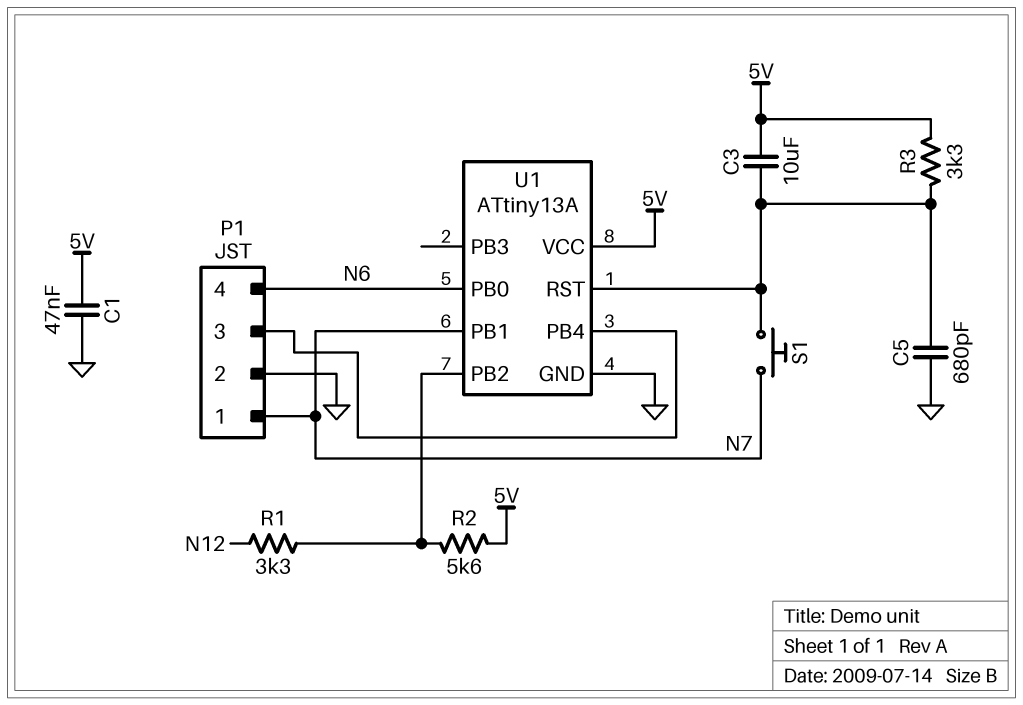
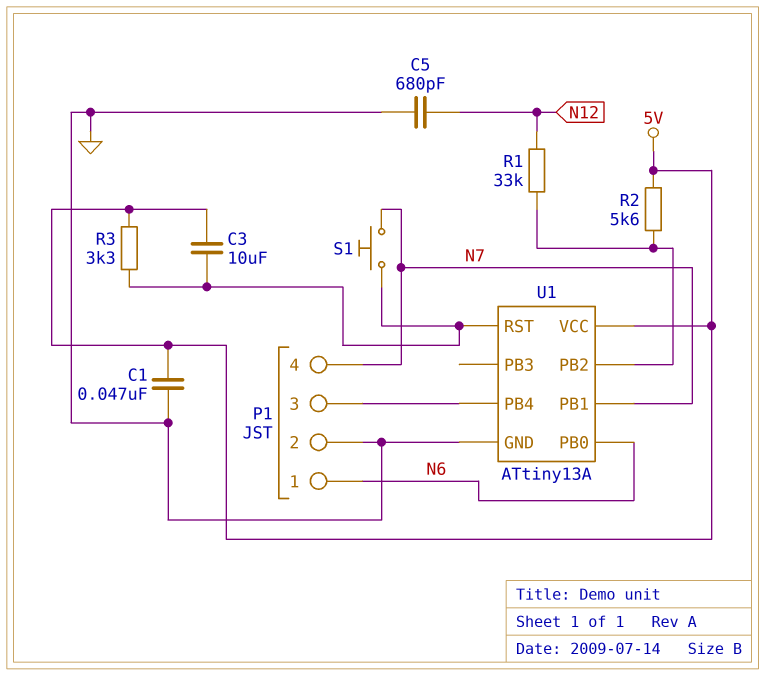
C5: 680pF (GND, U1/RST) -> 680pF (GND, N12)
P1 pin 1: N7 -> N6
P1 pin 4: N6 -> N7
R1: 3.3k (N12, U1/PB2) -> 33k (N12, U1/PB2)

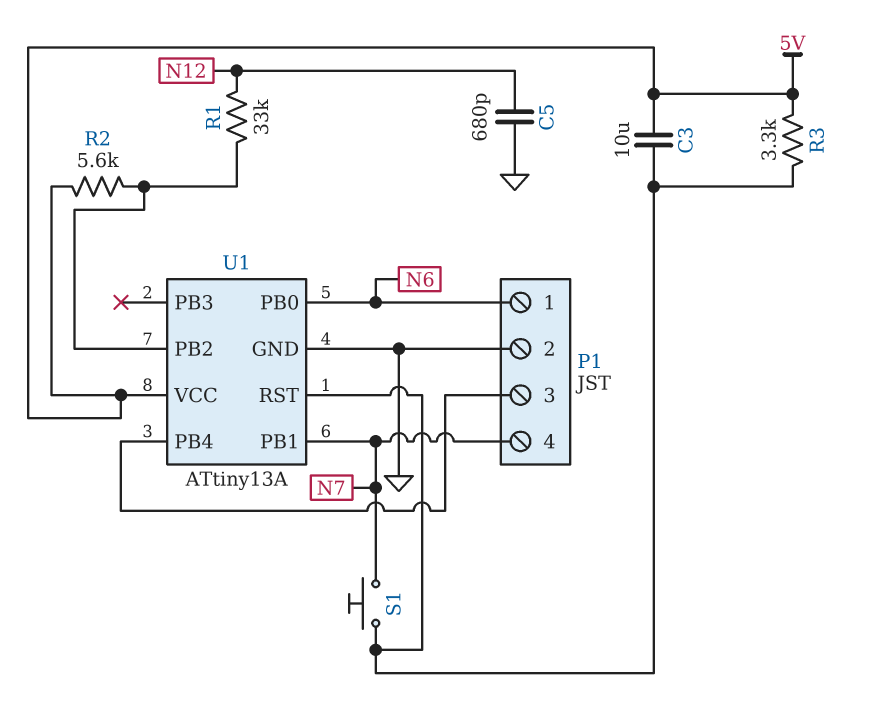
C1: 47nF (5V, GND) -> none

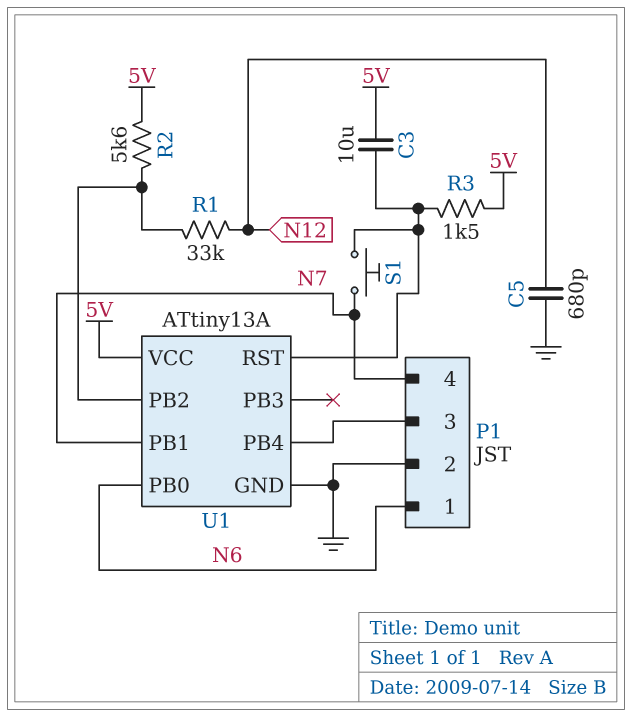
R3: 3.3k (5V, U1/RST) -> 1.5k (5V, U1/RST)

